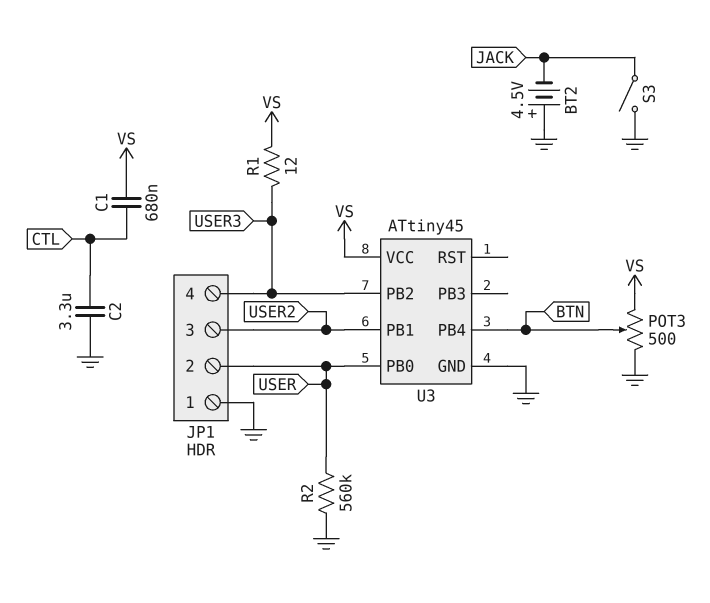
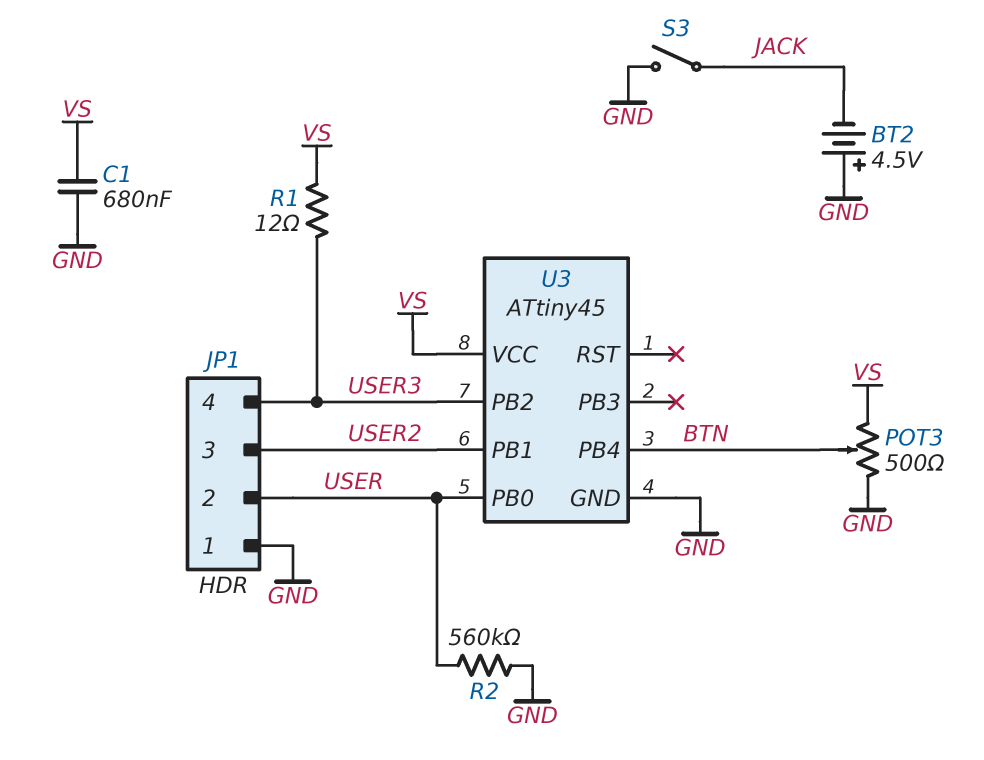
C1: 680nF (CTL, VS) -> 680nF (GND, VS)
C2: 3.3uF (CTL, GND) -> none

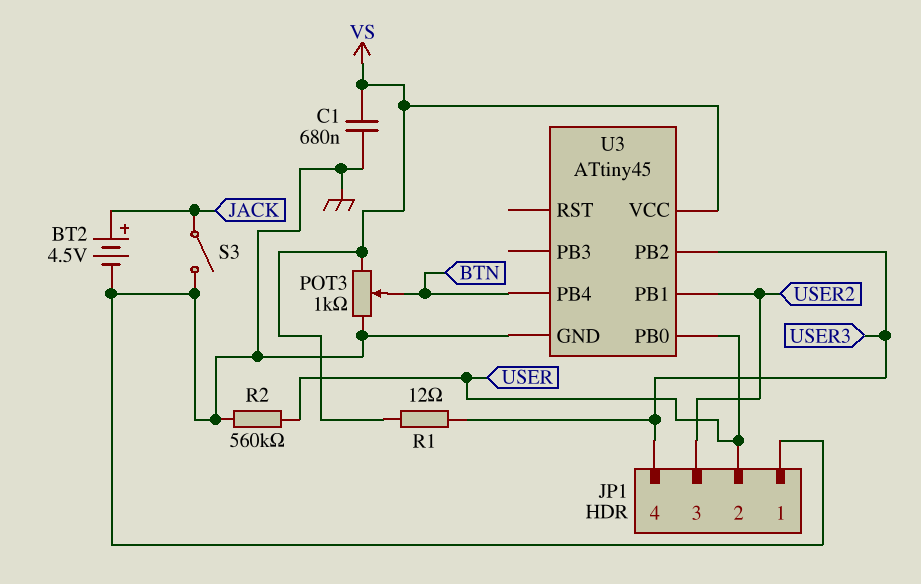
BT2: 4.5V (plus GND, minus JACK) -> 4.5V (plus JACK, minus GND)
POT3: 500 (GND, VS, wiper BTN) -> 1k (GND, VS, wiper BTN)

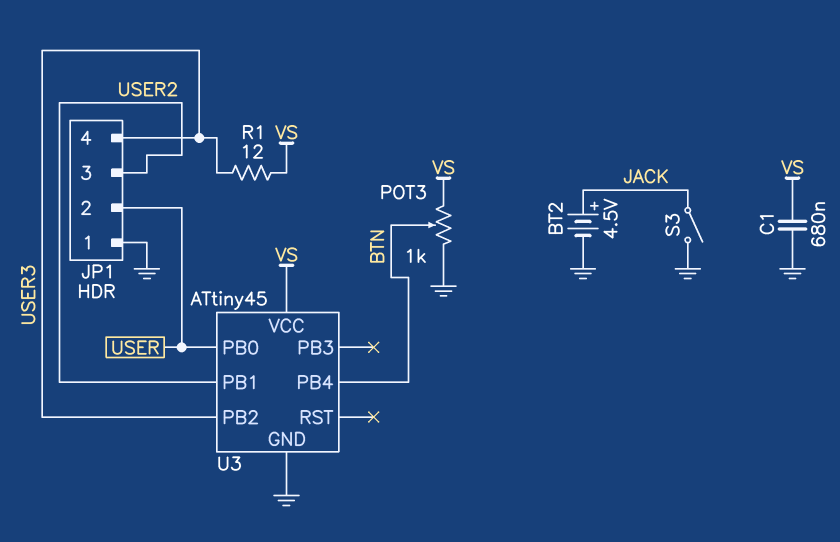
R2: 560k (GND, USER) -> none

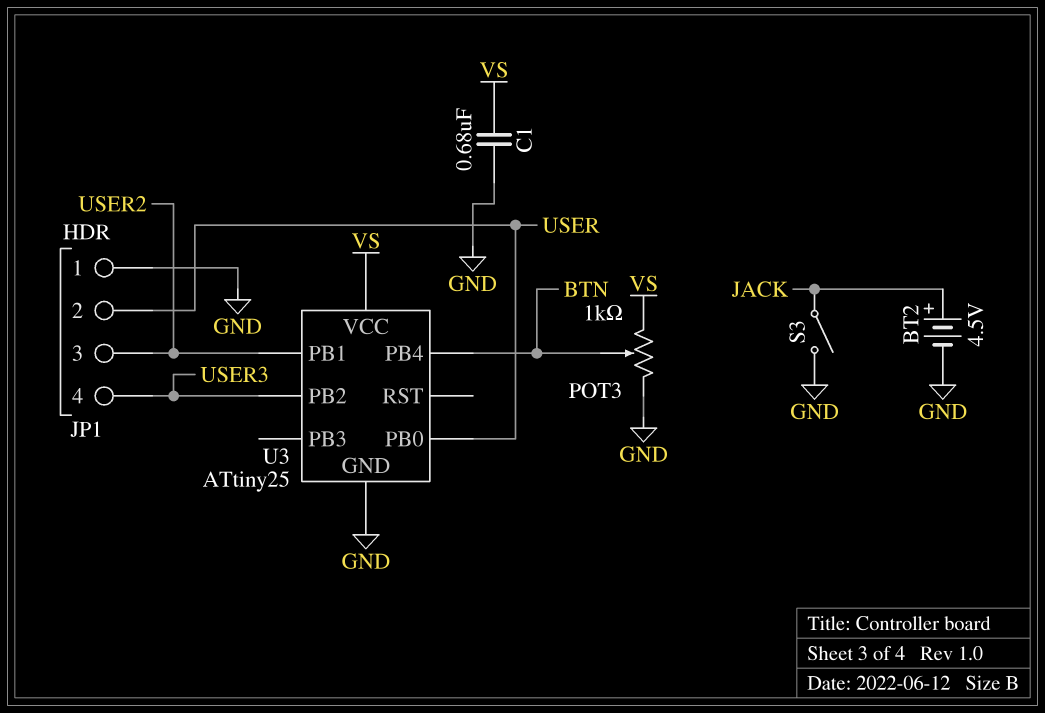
R1: 12 (USER3, VS) -> none
U3: ATtiny45 -> ATtiny25

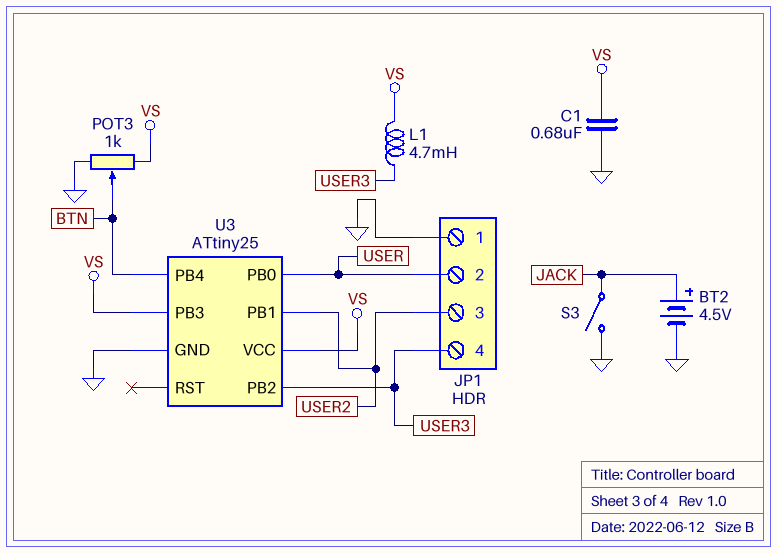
L1: none -> 4.7mH (USER3, VS)
U3 pin PB3: none -> VS

